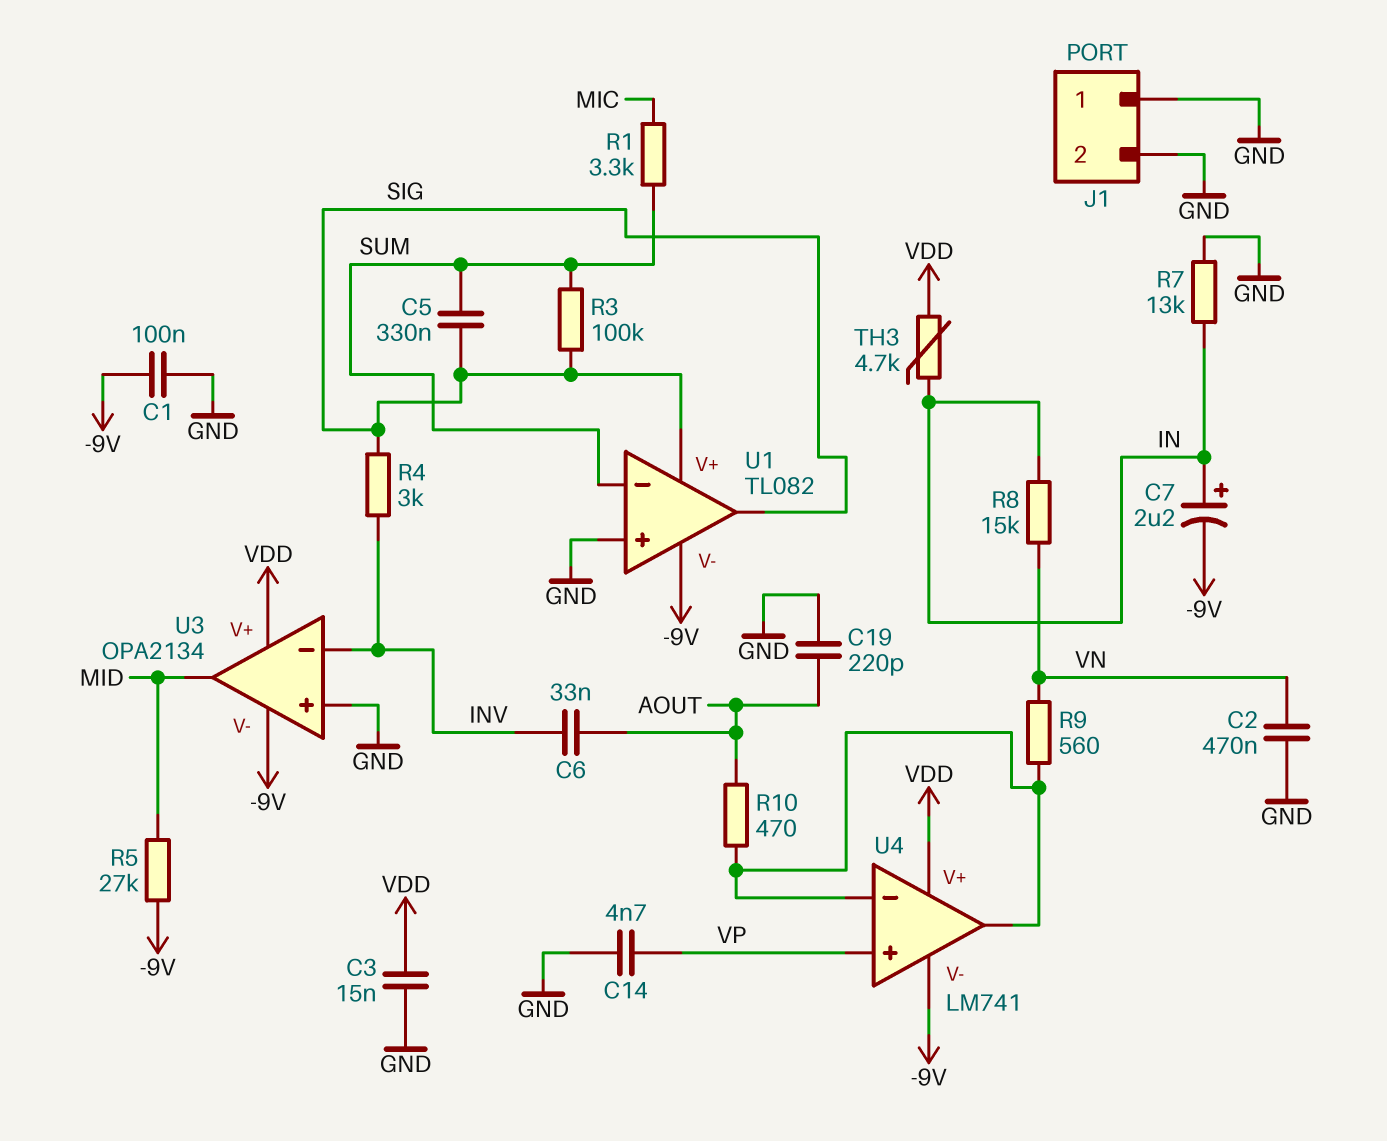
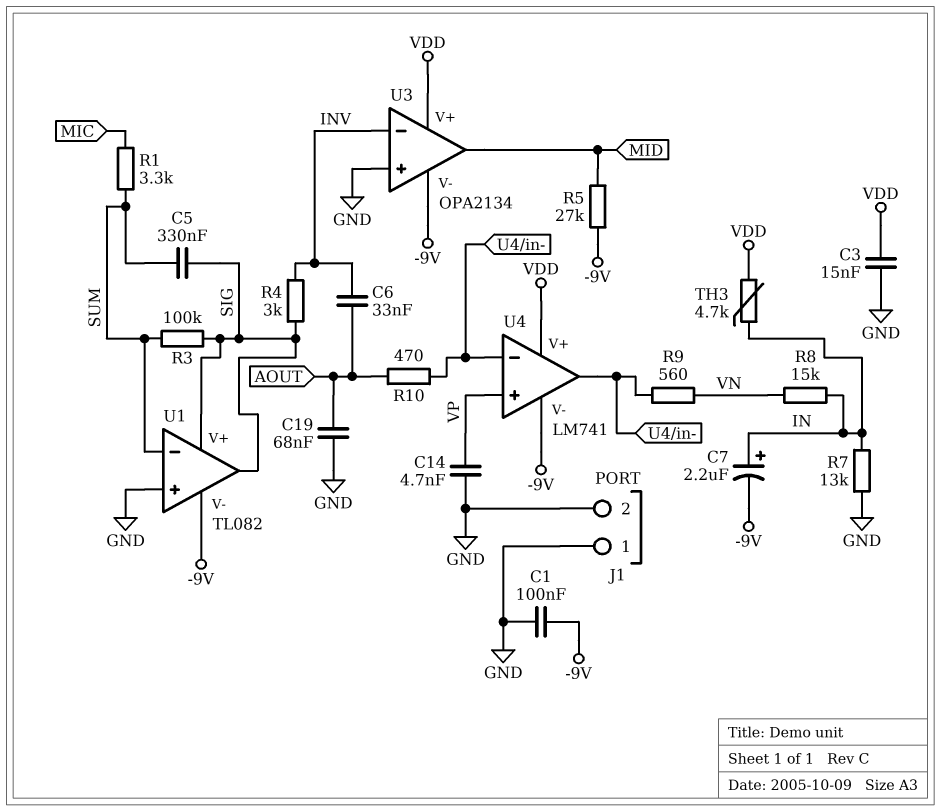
C2: 470nF (GND, VN) -> none
C19: 220pF (AOUT, GND) -> 68nF (AOUT, GND)

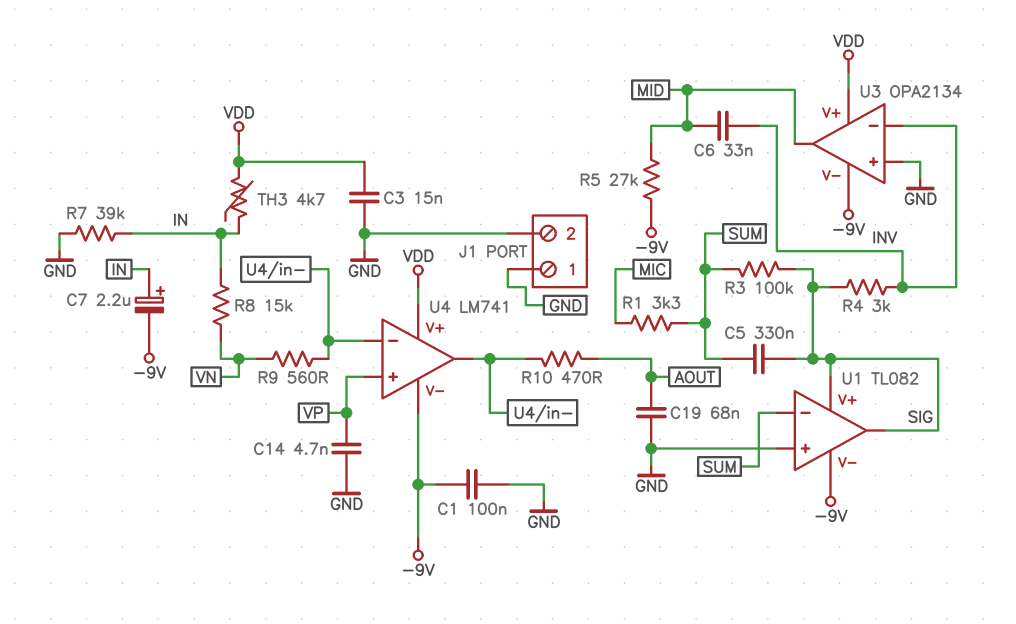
C6: 33nF (AOUT, INV) -> 33nF (INV, MID)
R7: 13k (GND, IN) -> 39k (GND, IN)

